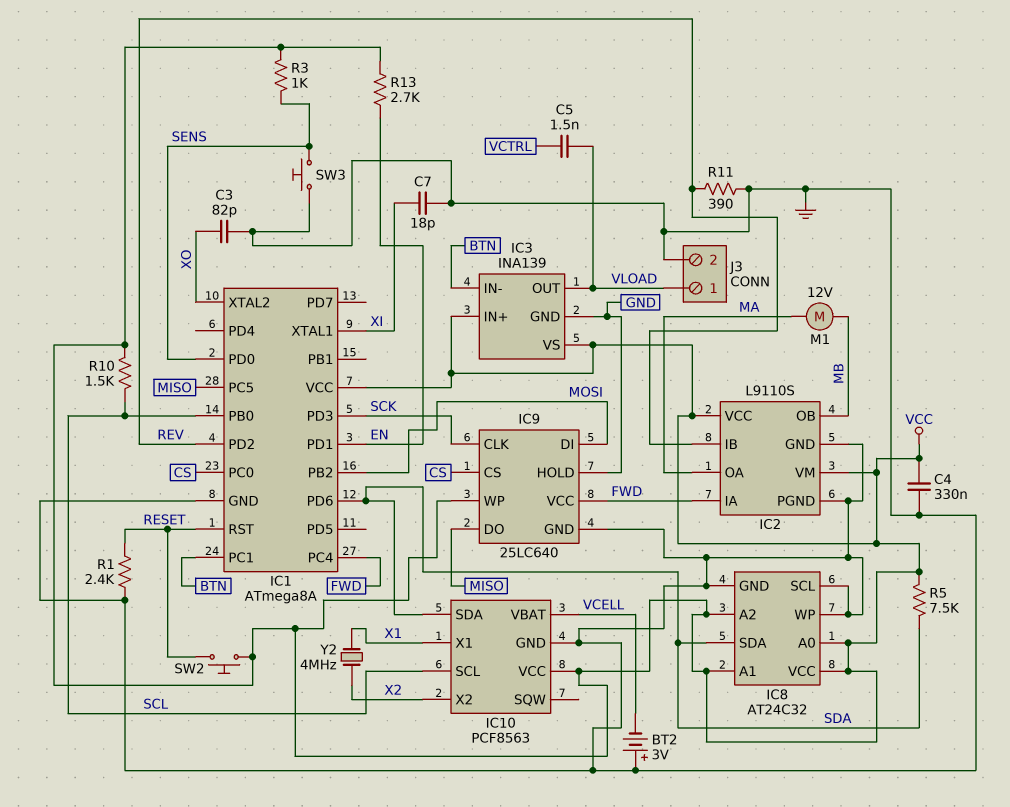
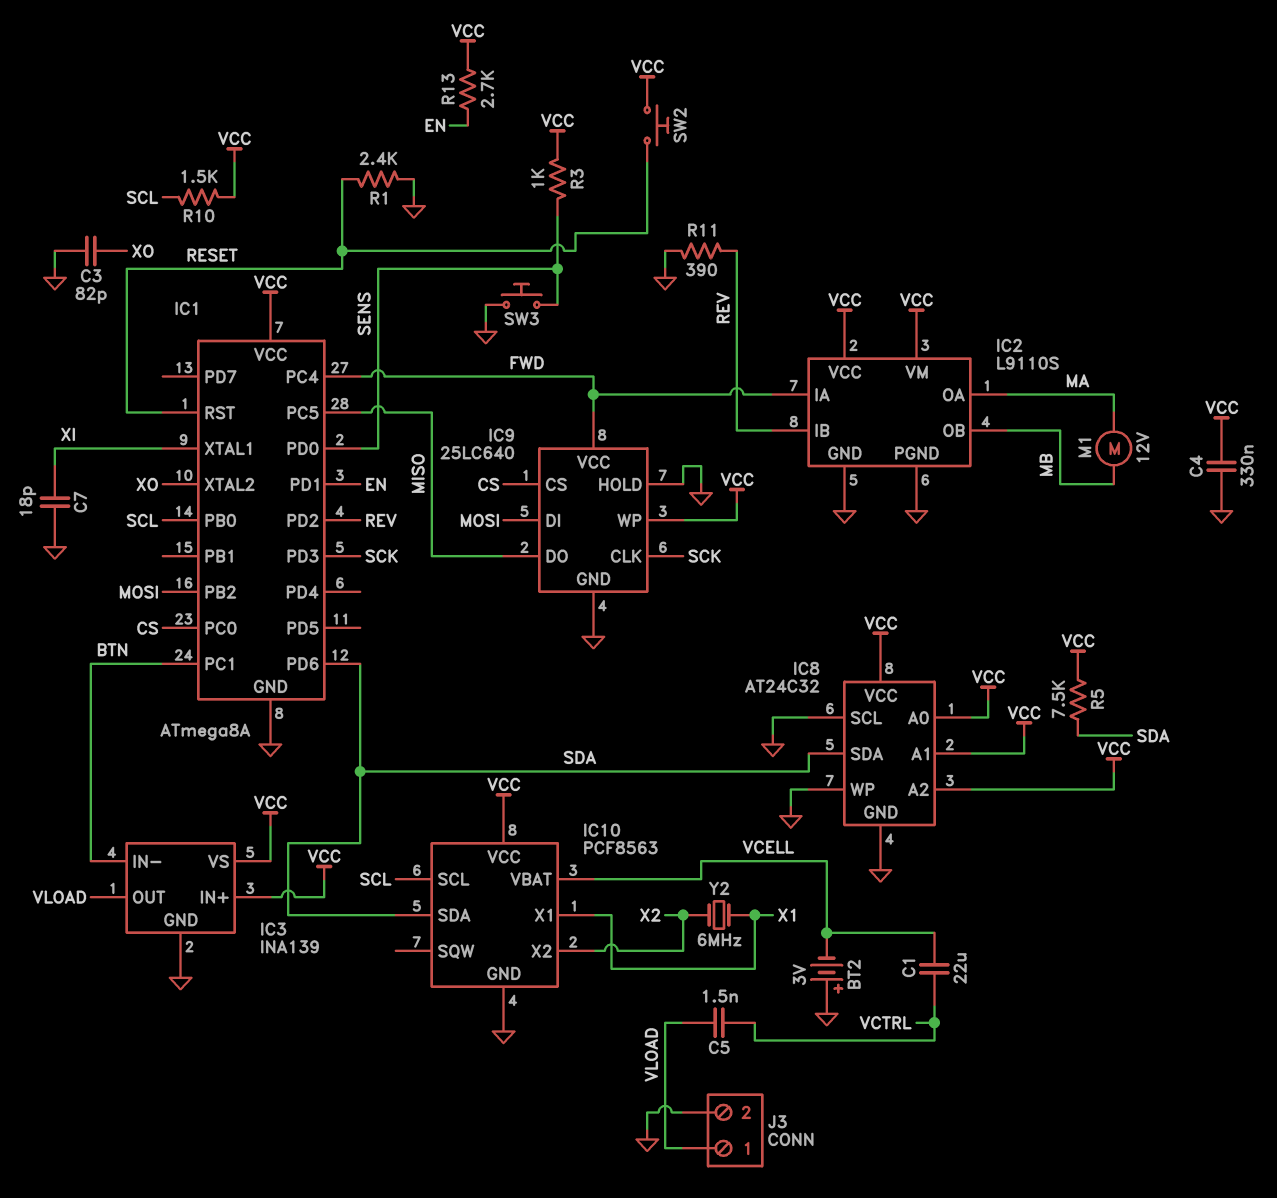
C1: none -> 22uF (VCELL, VCTRL)
Y2: 4MHz (X1, X2) -> 6MHz (X1, X2)

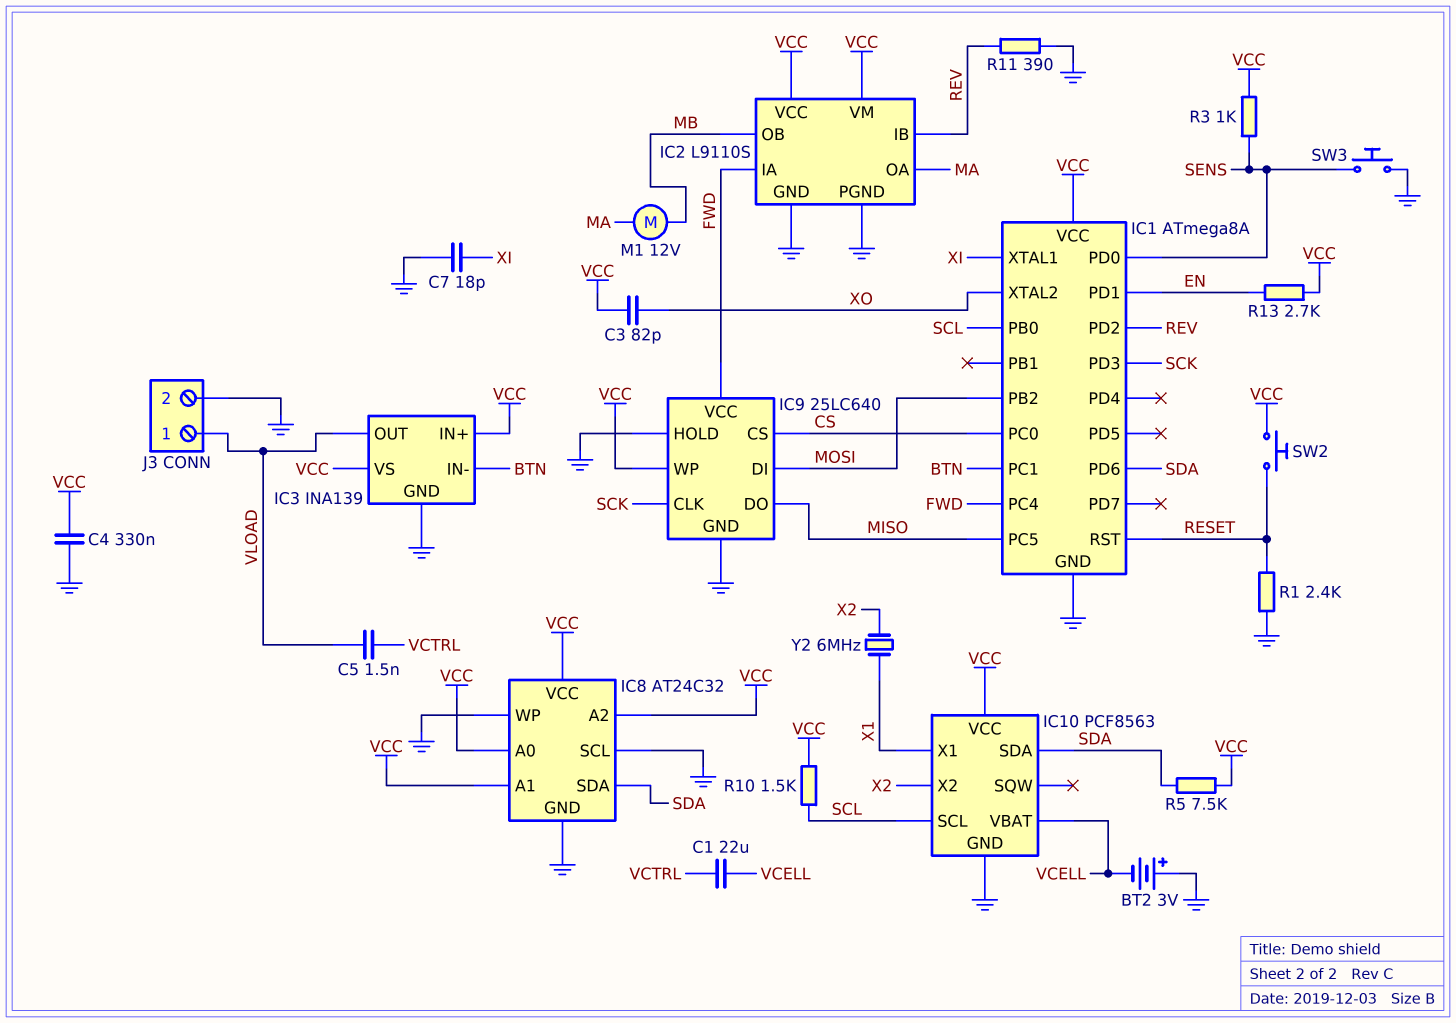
C3: 82pF (GND, XO) -> 82pF (VCC, XO)

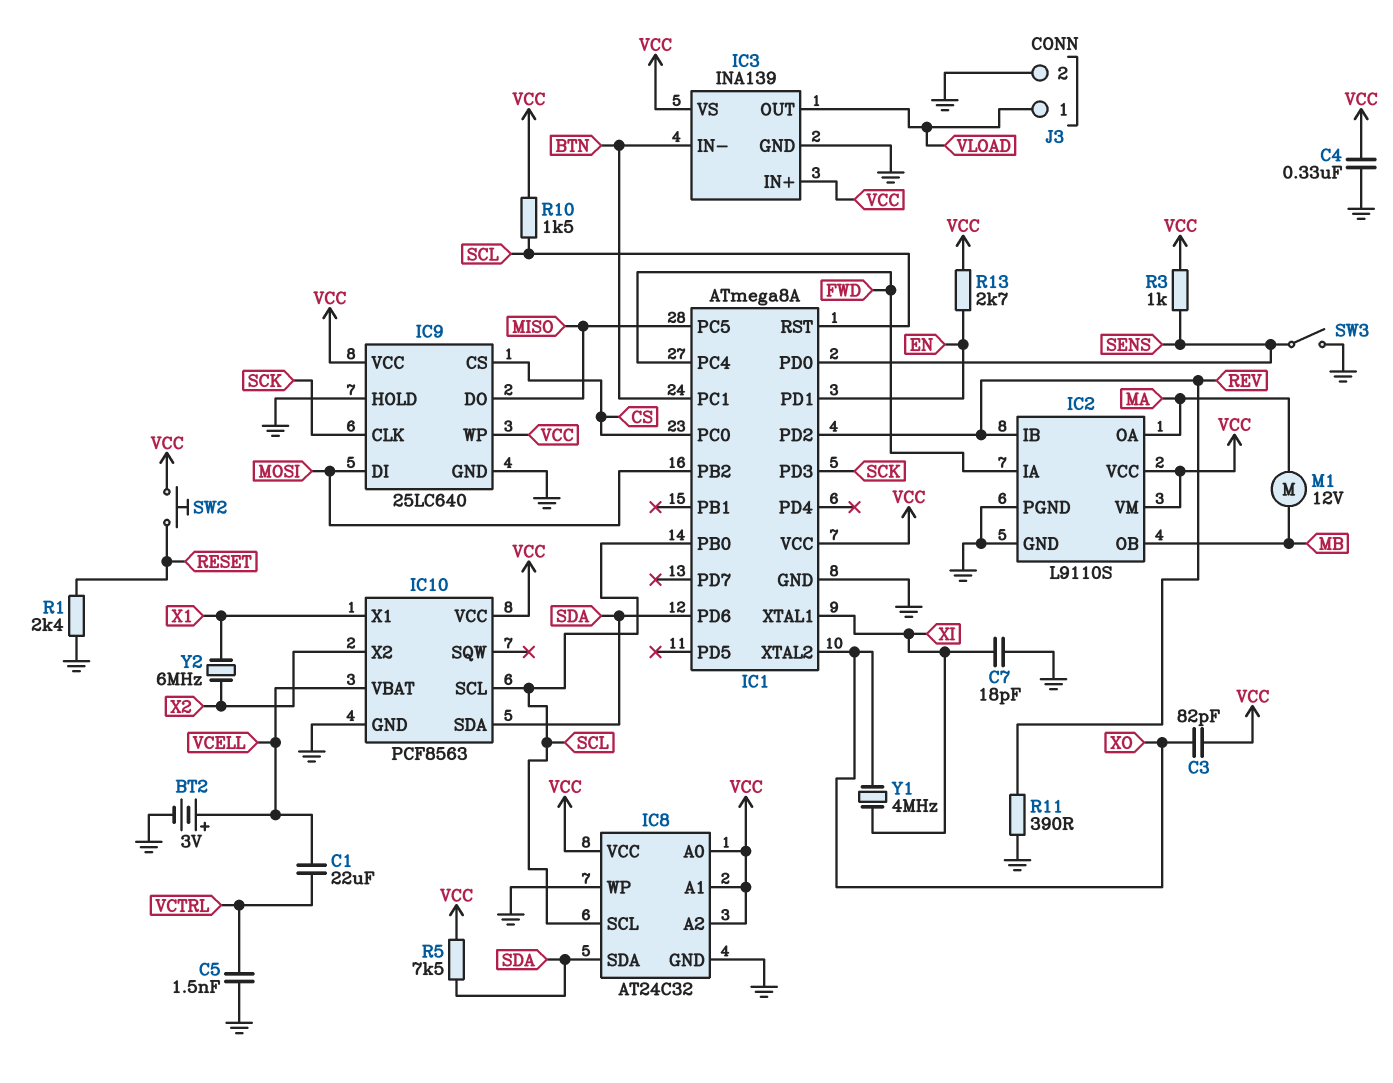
BT2: 3V (plus GND, minus VCELL) -> 3V (plus VCELL, minus GND)
C5: 1.5nF (VCTRL, VLOAD) -> 1.5nF (GND, VCTRL)
IC1 pin RST: RESET -> SCL
IC8 pin SCL: GND -> SCL
IC9 pin VCC: FWD -> VCC
SW3: button (GND, SENS) -> switch (GND, SENS)
Y1: none -> 4MHz (XI, XO)

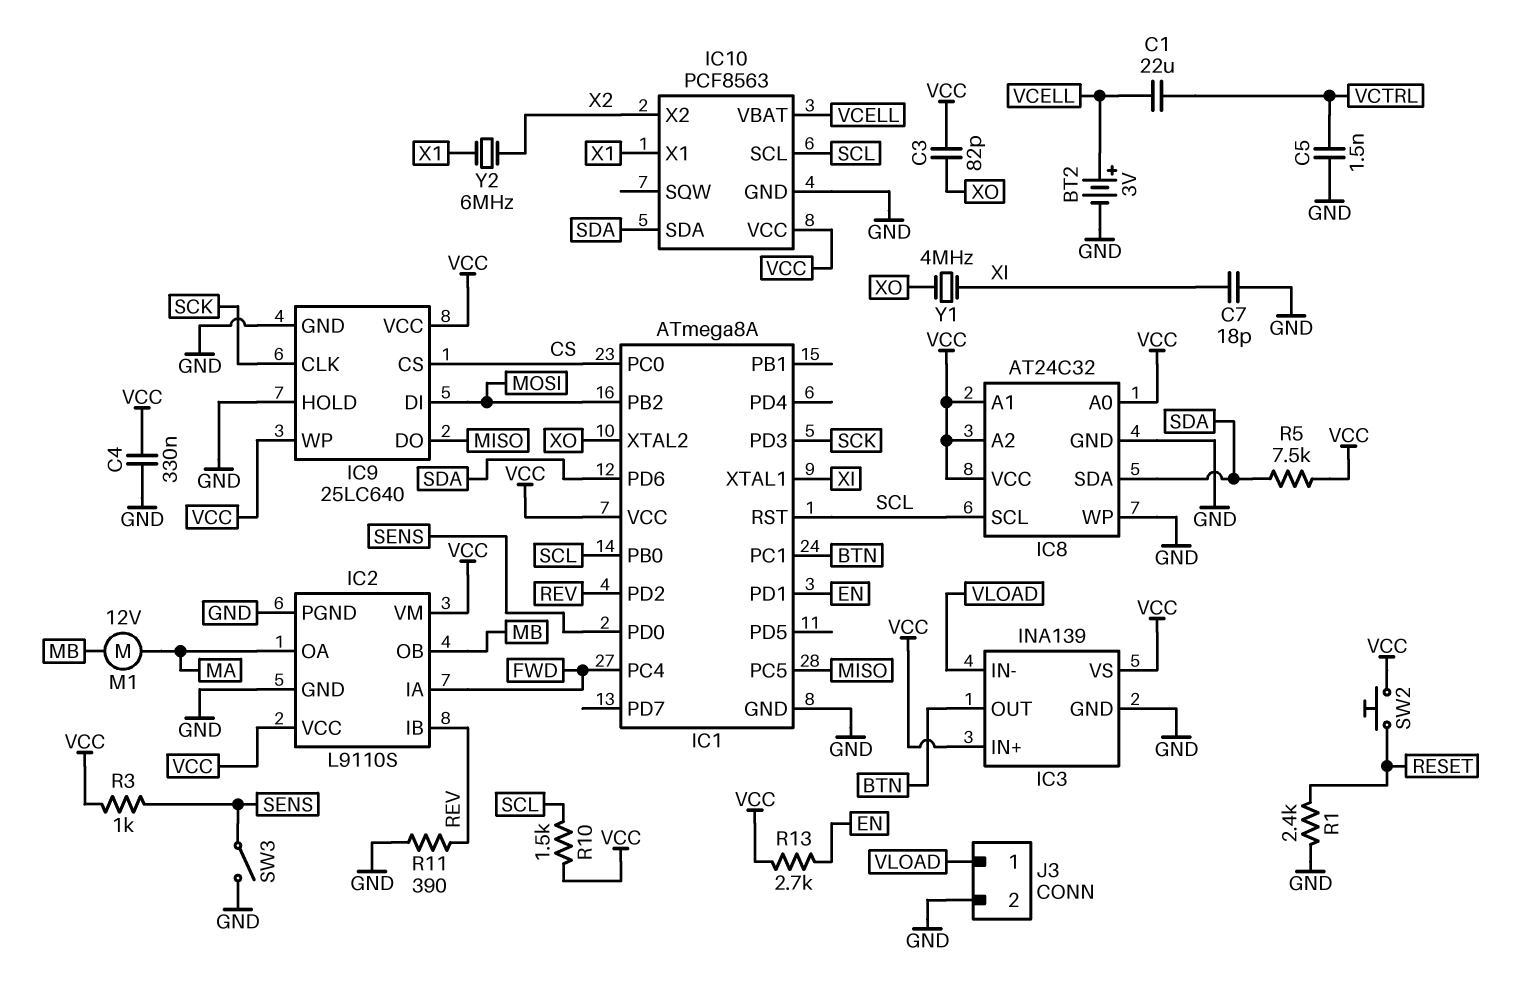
IC3 pin IN-: BTN -> VLOAD
IC3 pin OUT: VLOAD -> BTN

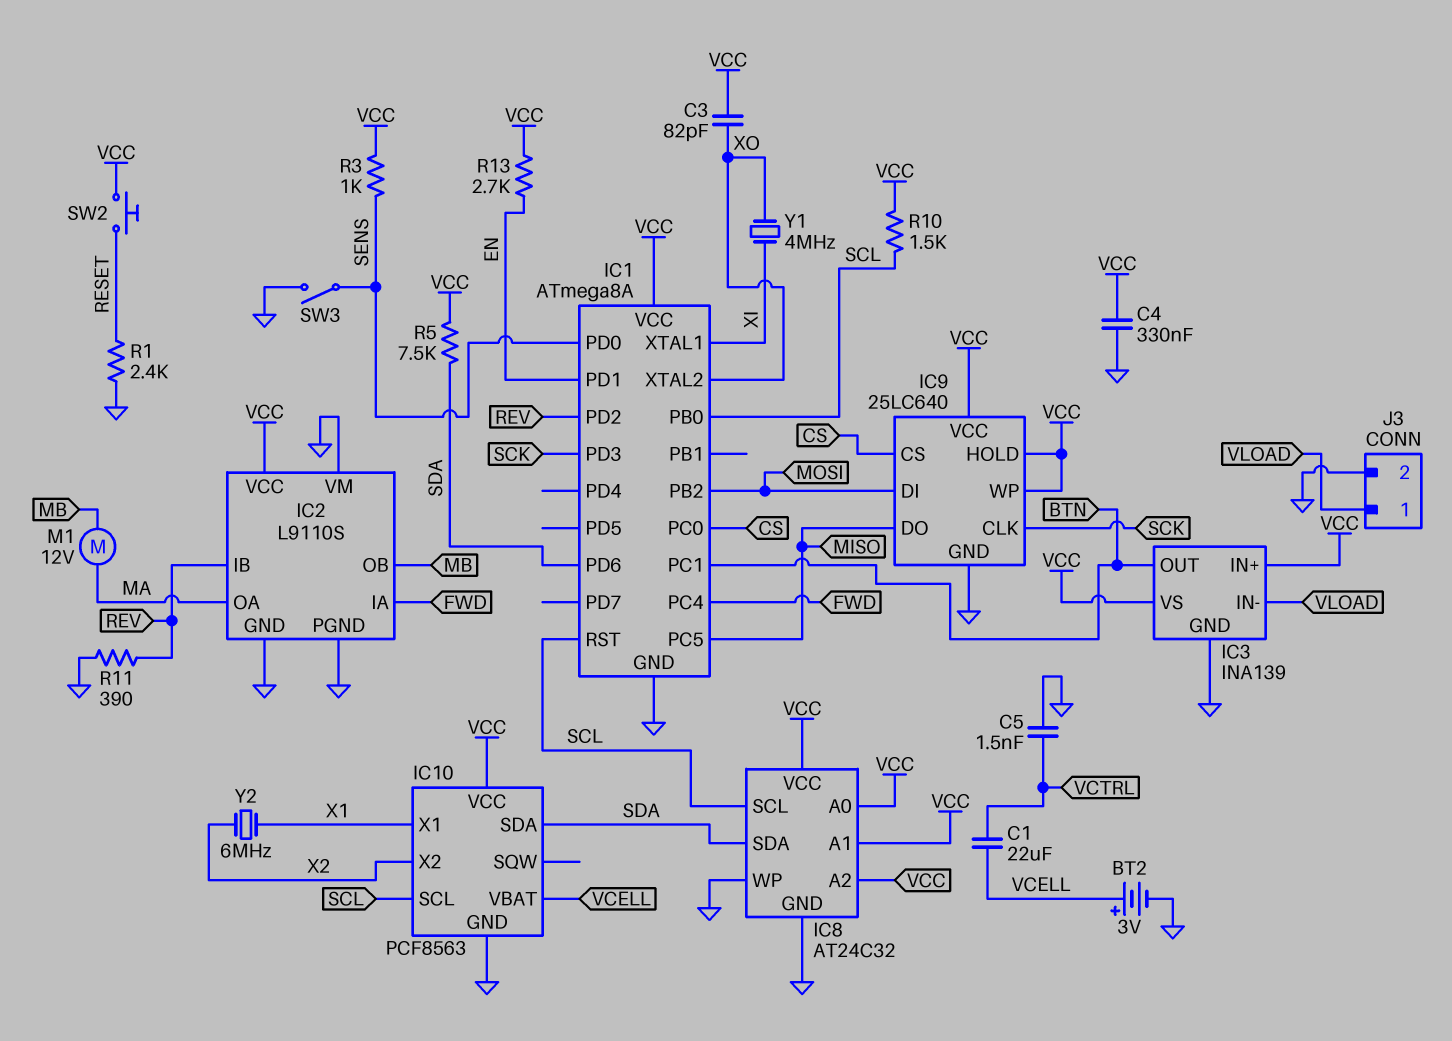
C7: 18pF (GND, XI) -> none
IC2 pin VM: VCC -> GND
IC9 pin HOLD: GND -> VCC

